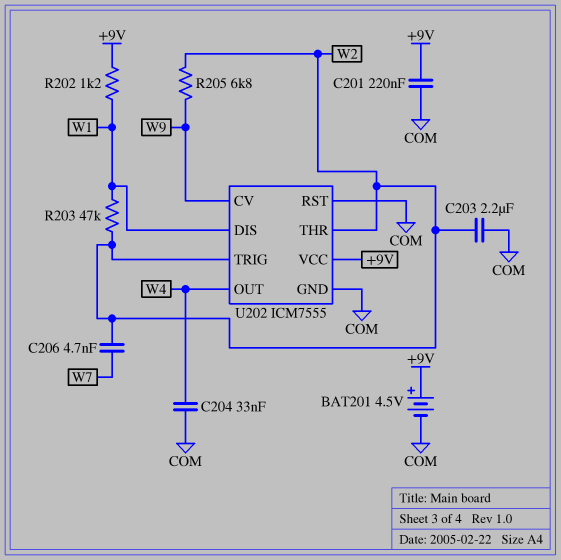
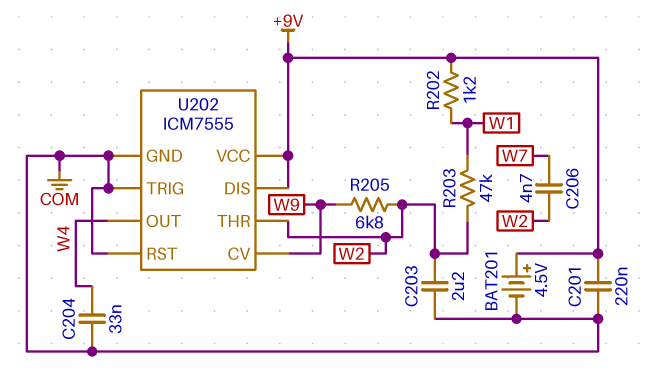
U202 pin DIS: W1 -> +9V
U202 pin TRIG: W2 -> COM

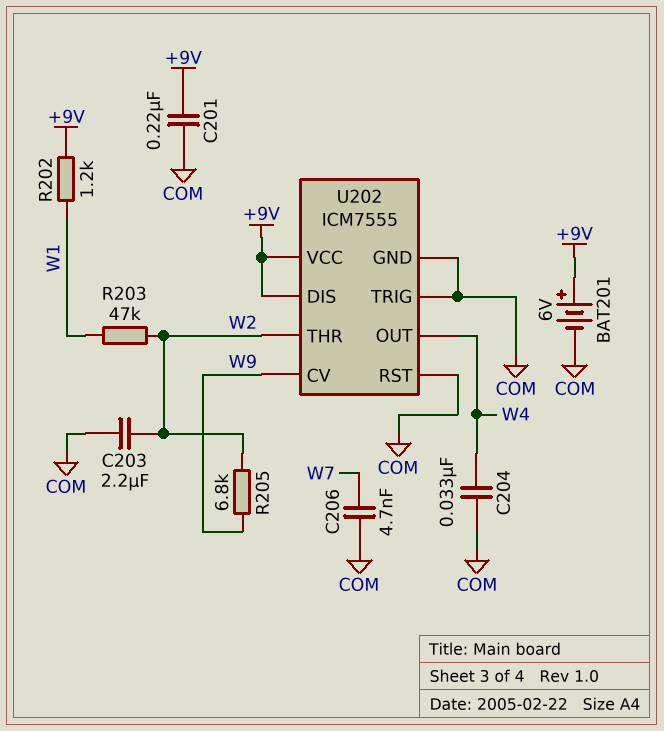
BAT201: 4.5V (plus +9V, minus COM) -> 6V (plus +9V, minus COM)
C206: 4.7nF (W2, W7) -> 4.7nF (COM, W7)

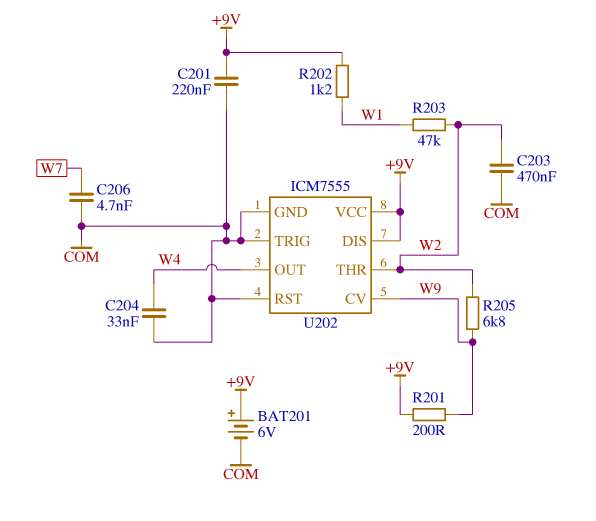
C203: 2.2uF (COM, W2) -> 470nF (COM, W2)
R201: none -> 200 (+9V, W9)

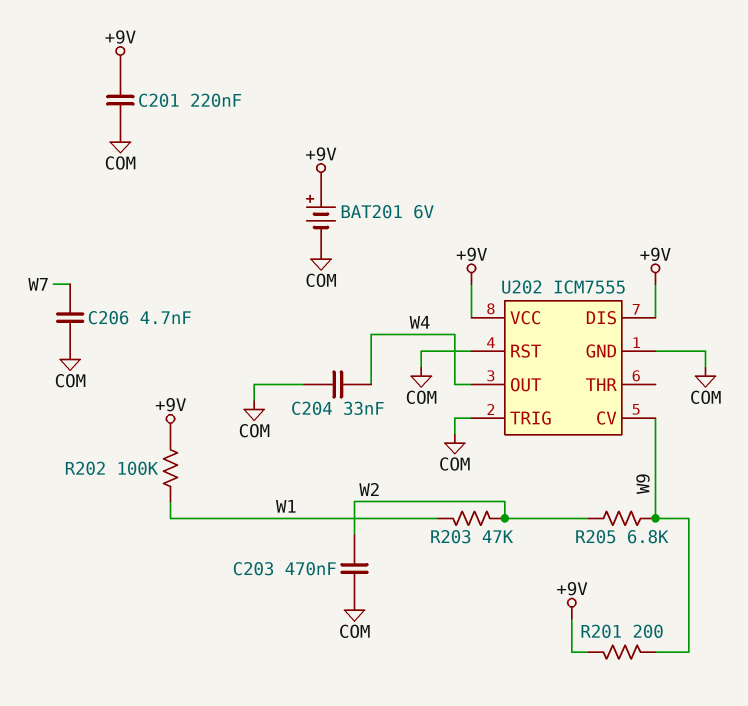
R202: 1.2k (+9V, W1) -> 100k (+9V, W1)
U202 pin THR: W2 -> none

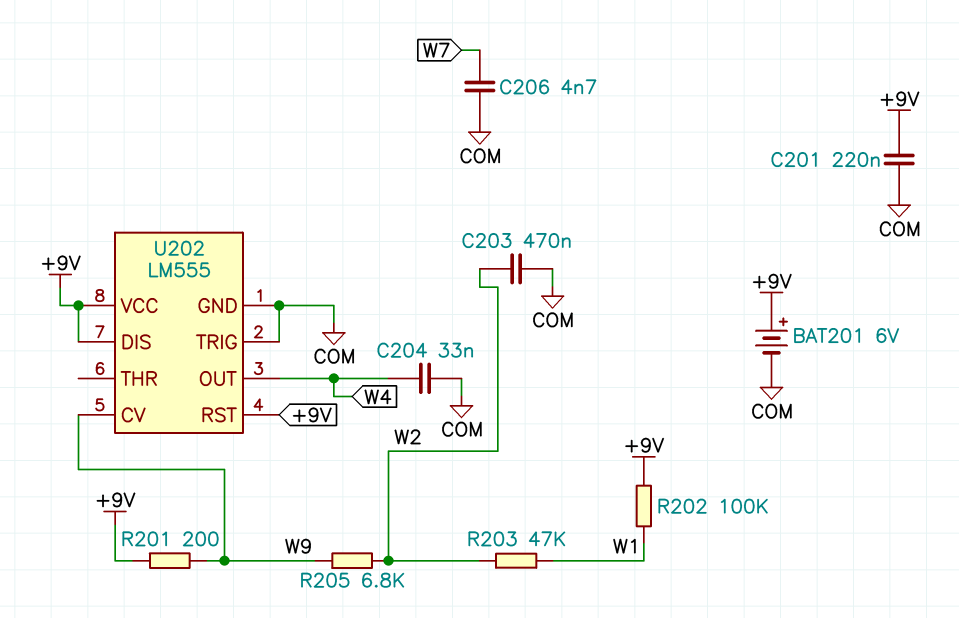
U202: ICM7555 -> LM555
U202 pin RST: COM -> +9V

